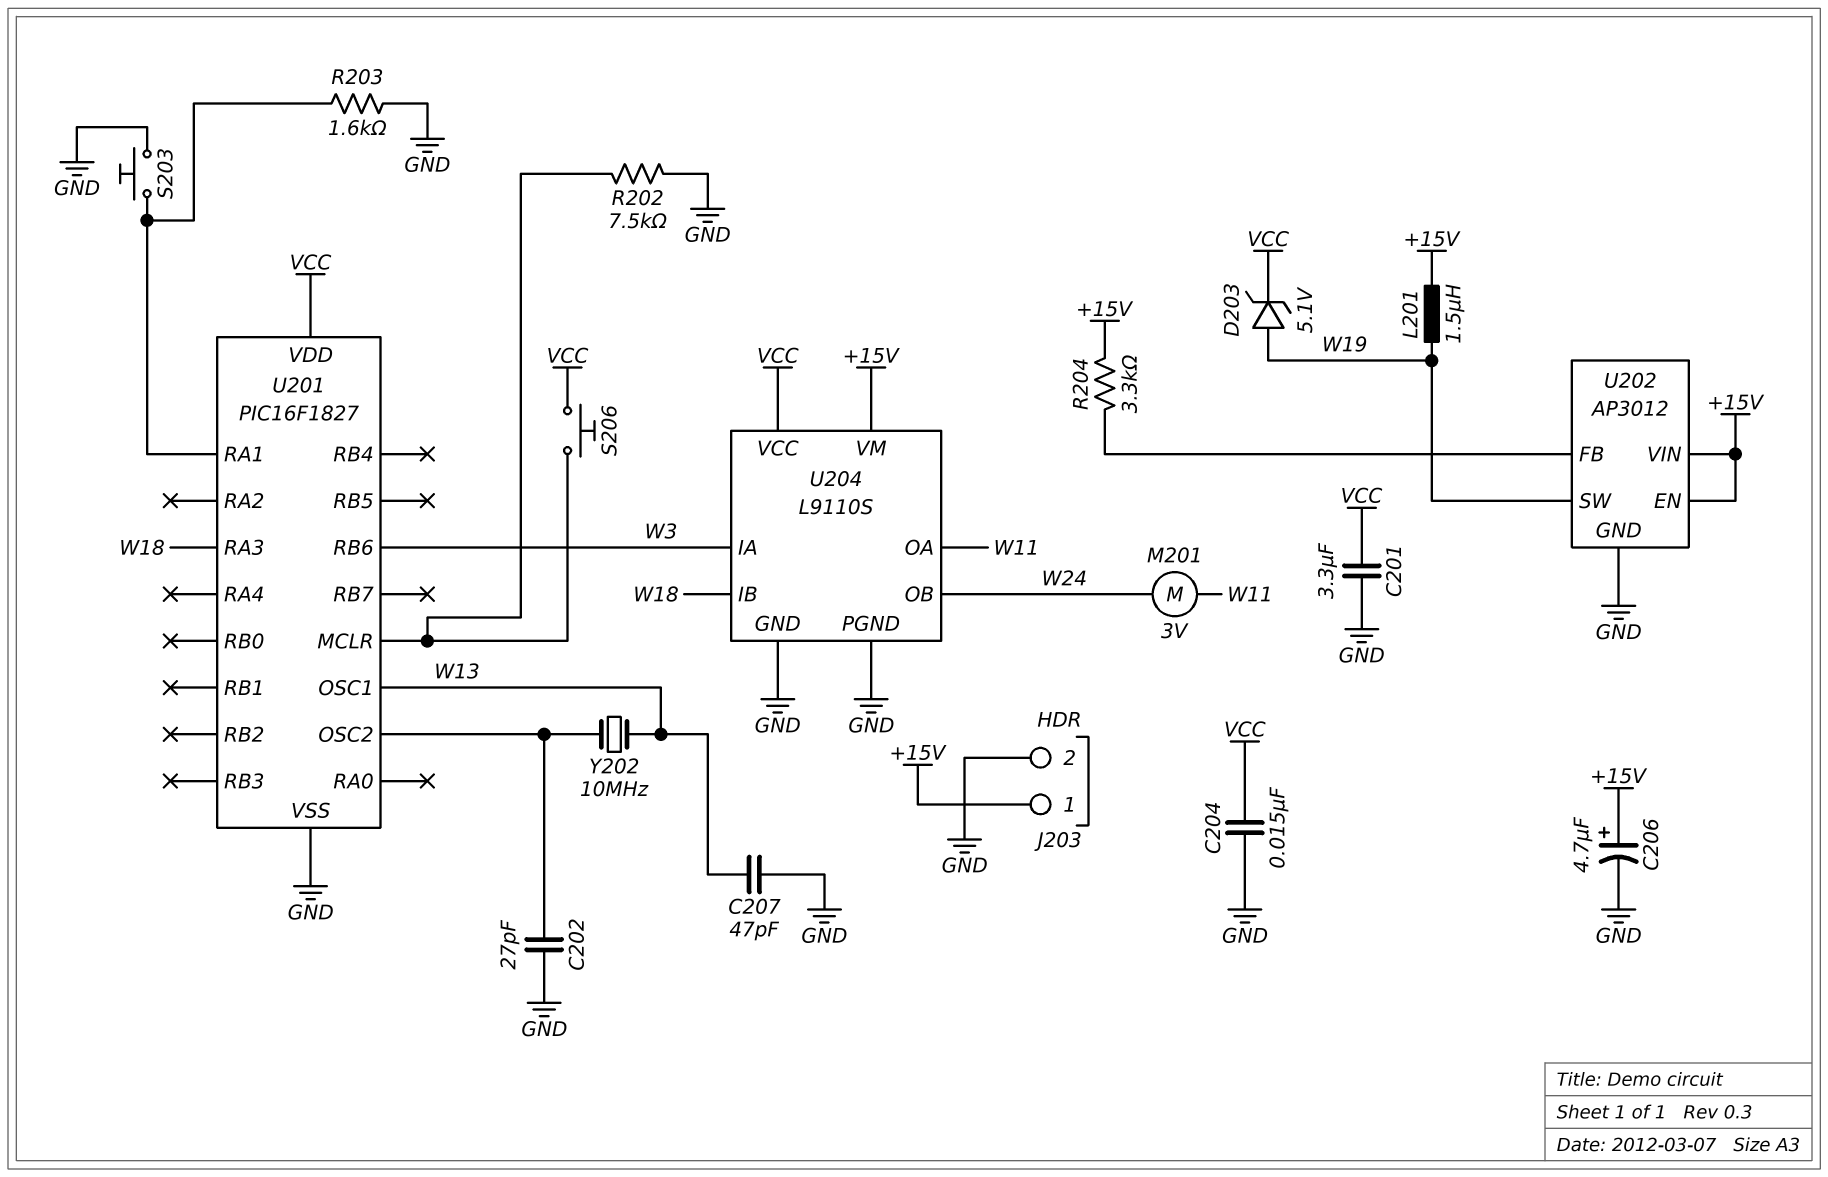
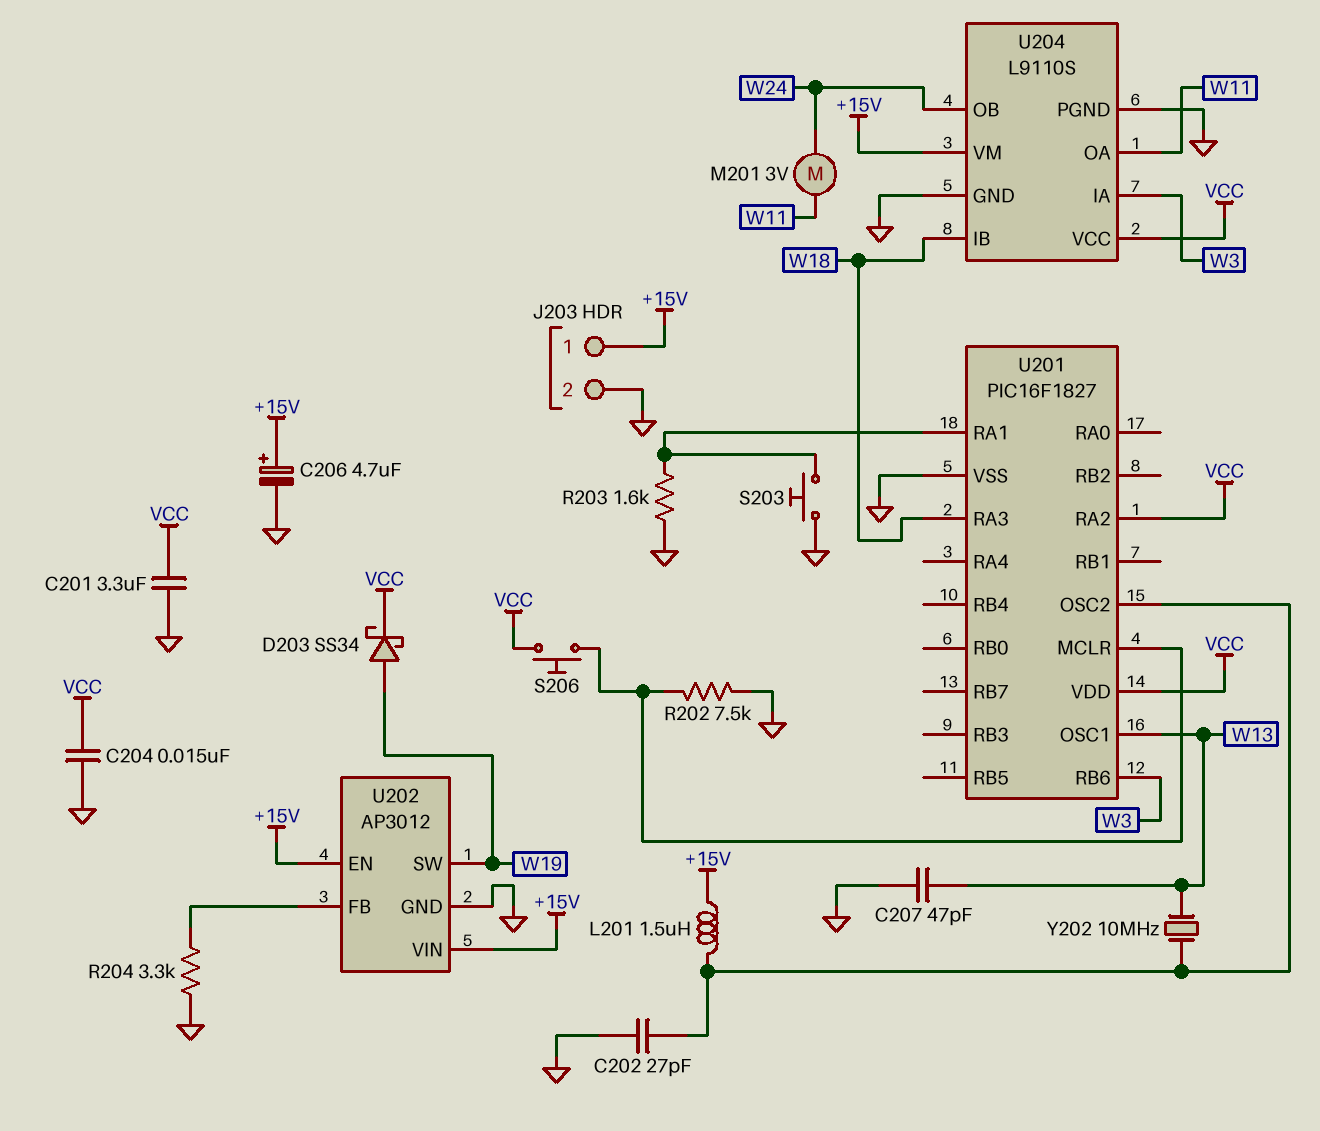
D203: zener 5.1V (A W19, K VCC) -> schottky SS34 (A W19, K VCC)
L201: 1.5uH (+15V, W19) -> 1.5uH (+15V, U201/OSC2)
R204: 3.3k (+15V, U202/FB) -> 3.3k (GND, U202/FB)
U201 pin RA2: none -> VCC

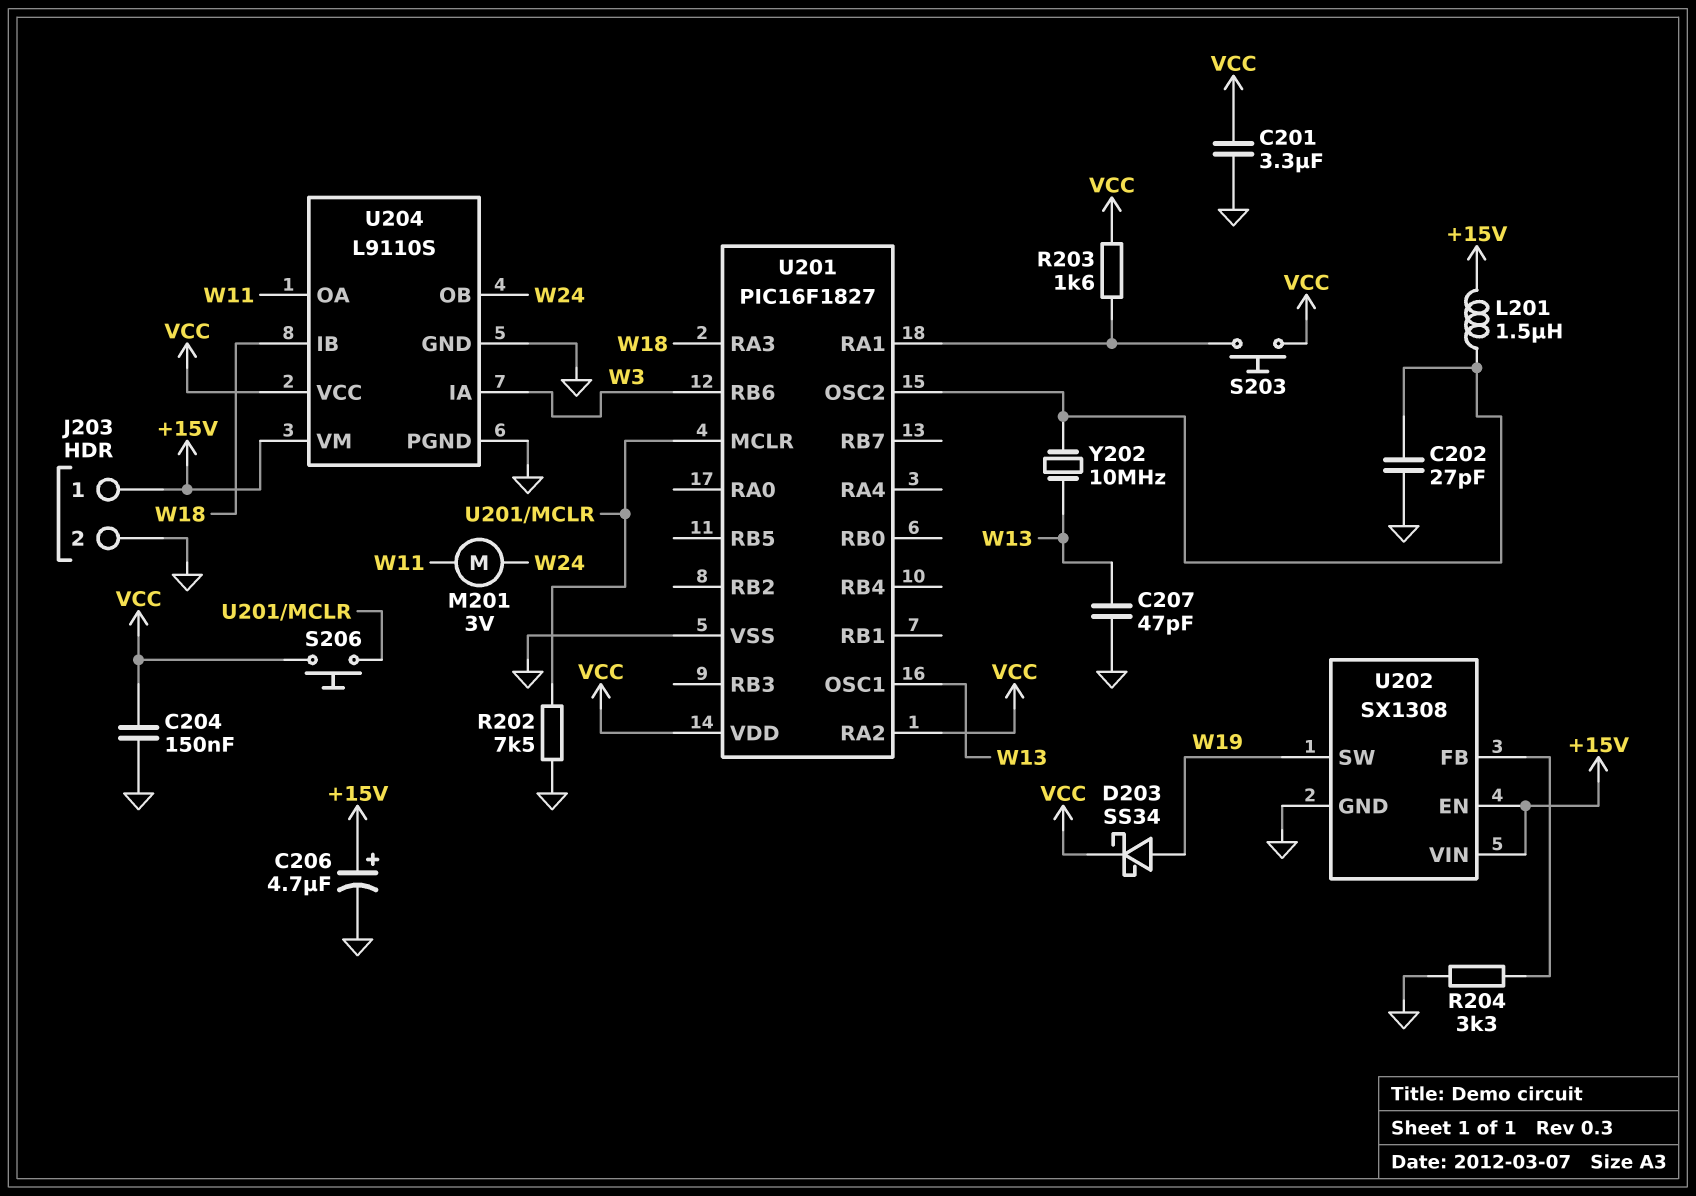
C204: 15nF (GND, VCC) -> 150nF (GND, VCC)
R203: 1.6k (GND, U201/RA1) -> 1.6k (U201/RA1, VCC)
S203: button (GND, U201/RA1) -> button (U201/RA1, VCC)
U202: AP3012 -> SX1308

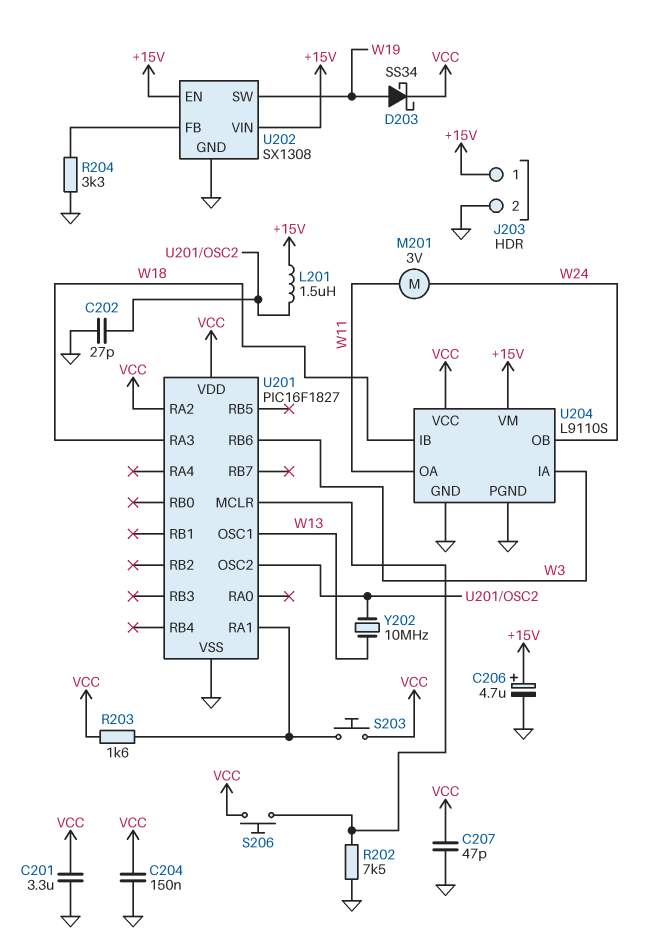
C207: 47pF (GND, W13) -> 47pF (GND, VCC)

